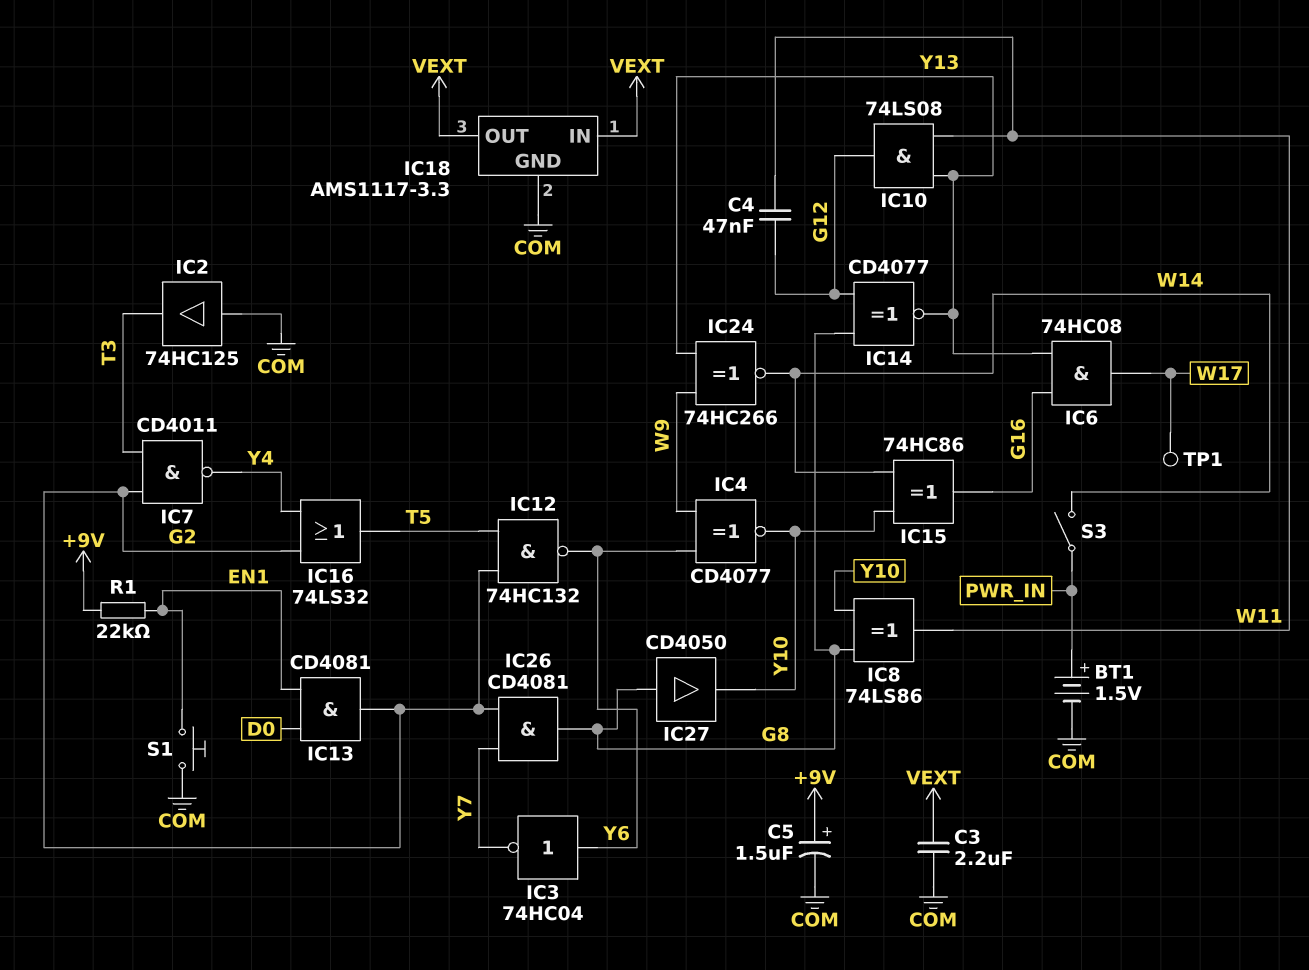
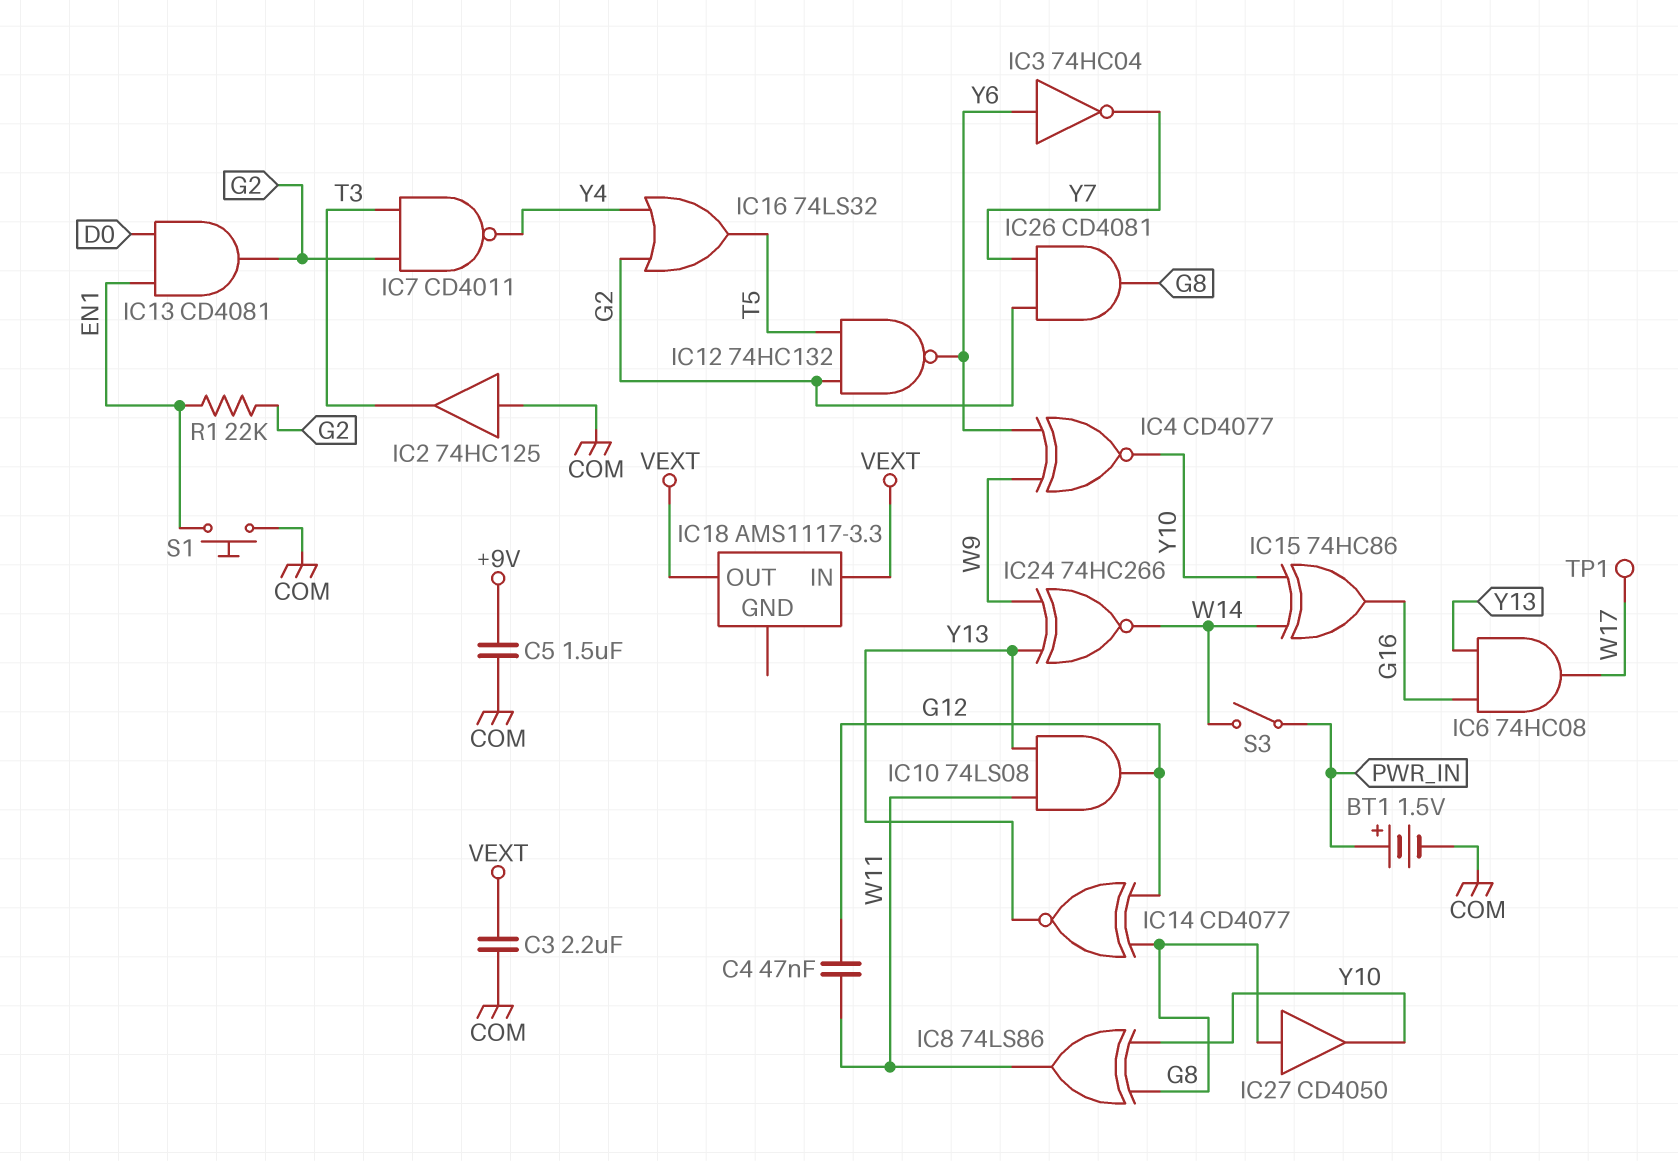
C5: 1.5uF (plus +9V, minus COM) -> 1.5uF (+9V, COM)
IC18 pin GND: COM -> none
R1: 22k (+9V, EN1) -> 22k (EN1, G2)

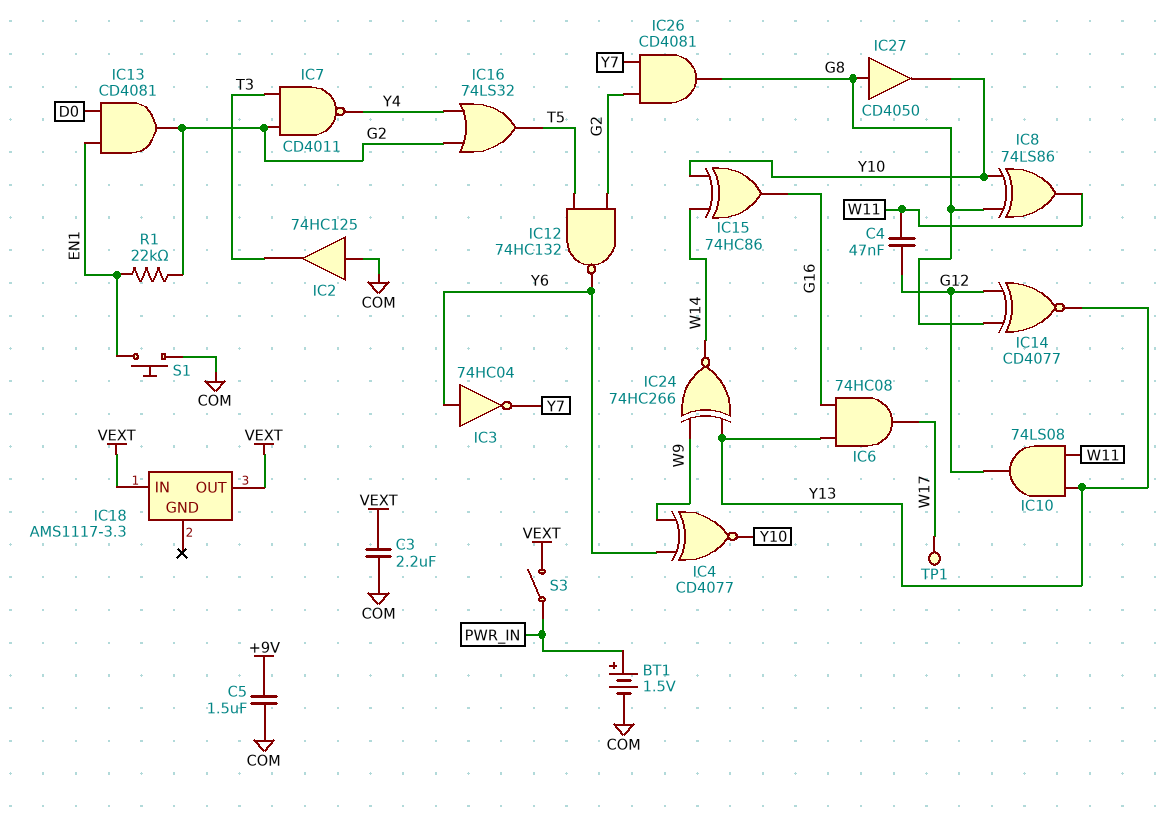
S3: switch (PWR_IN, W14) -> switch (PWR_IN, VEXT)

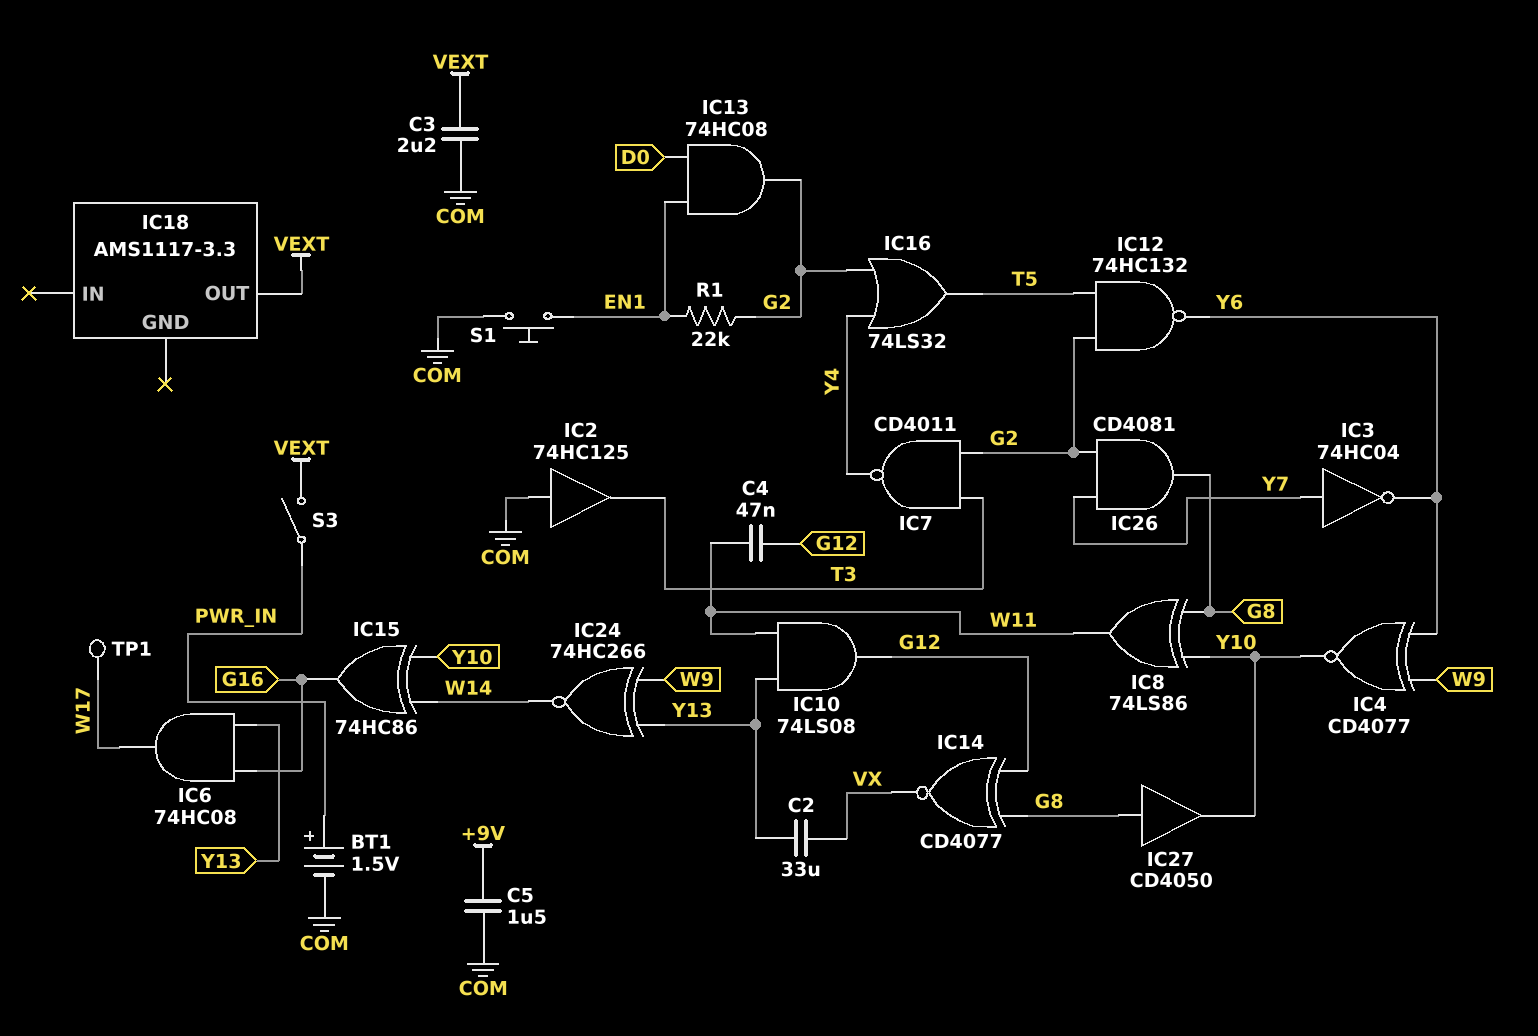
C2: none -> 33uF (VX, Y13)
IC3: NOT 74HC04 (in Y6, out Y7) -> NOT 74HC04 (in Y7, out Y6)
IC13: AND CD4081 (in D0, in EN1, out G2) -> AND 74HC08 (in D0, in EN1, out G2)
IC14: XNOR CD4077 (in G8, in G12, out Y13) -> XNOR CD4077 (in G8, in G12, out VX)
IC18 pin IN: VEXT -> none

